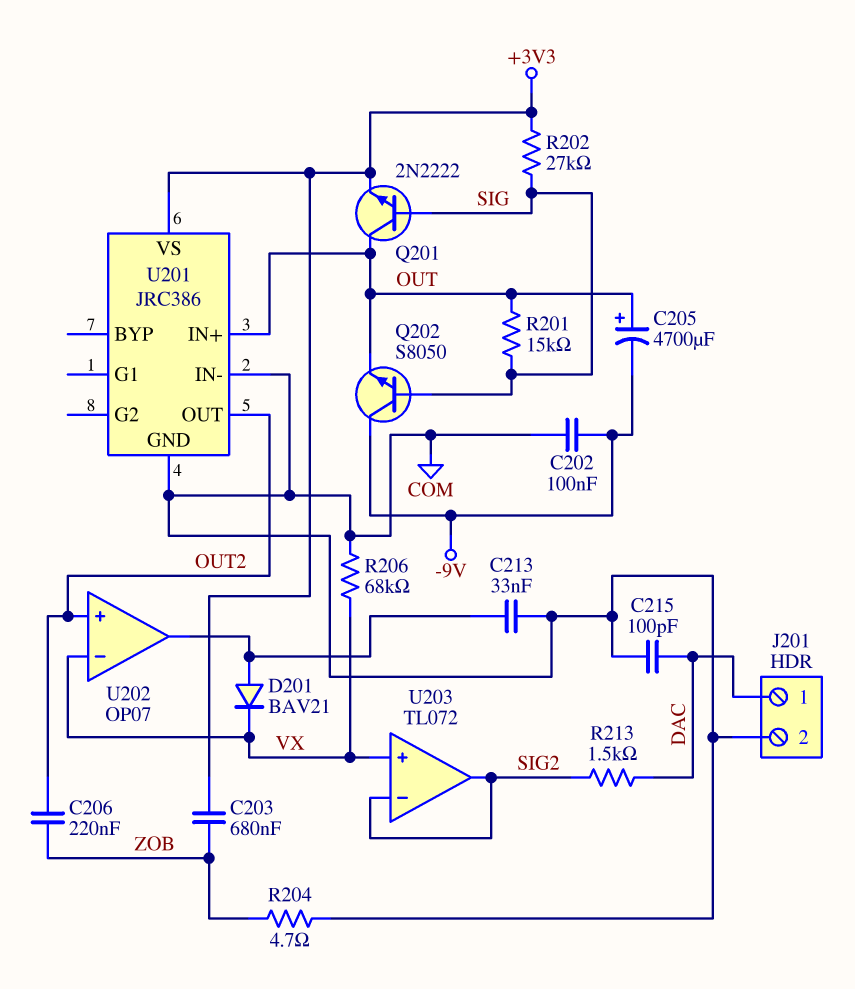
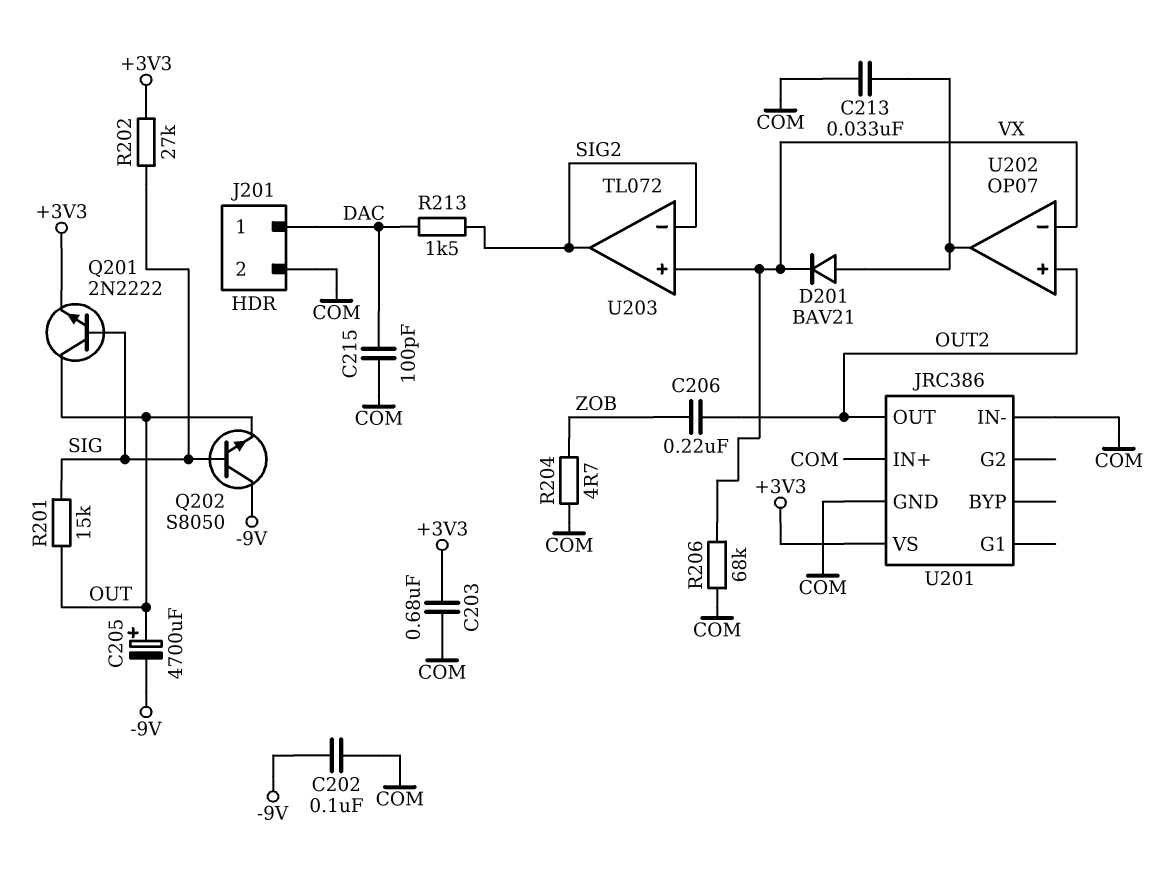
C203: 680nF (+3V3, ZOB) -> 680nF (+3V3, COM)
U201 pin IN+: OUT -> COM

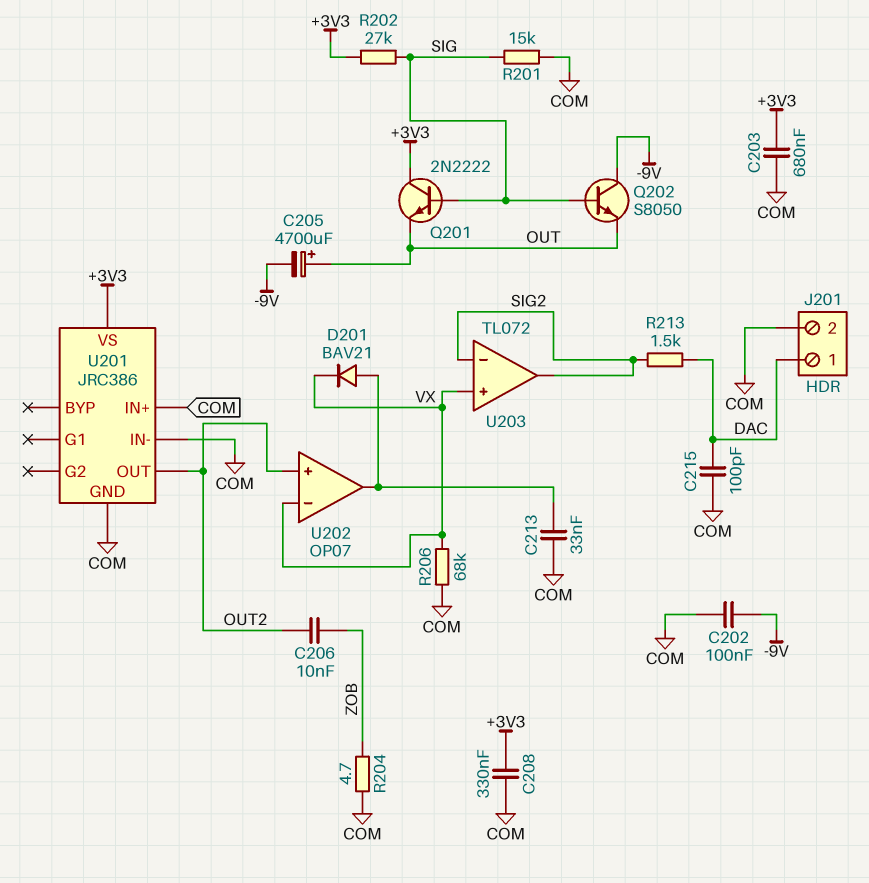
C206: 220nF (OUT2, ZOB) -> 10nF (OUT2, ZOB)
C208: none -> 330nF (+3V3, COM)
Q201: NPN 2N2222 (B SIG, C OUT, E +3V3) -> NPN 2N2222 (B SIG, C +3V3, E OUT)
R201: 15k (OUT, SIG) -> 15k (COM, SIG)

